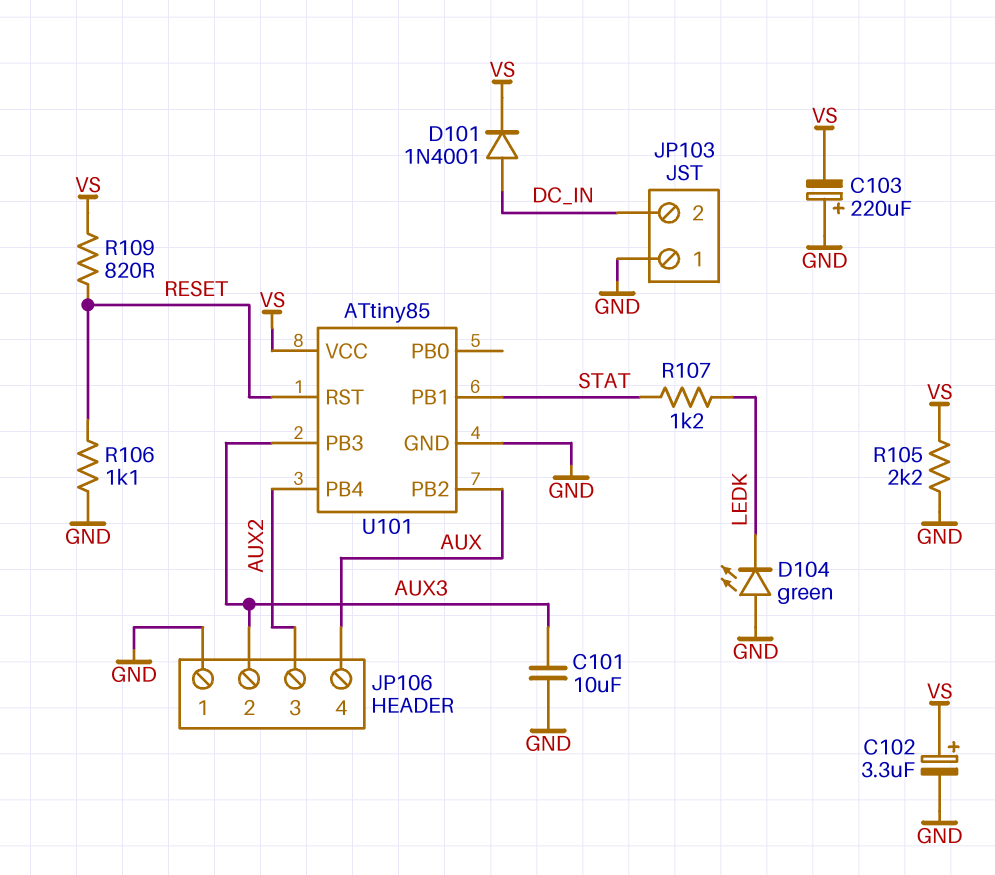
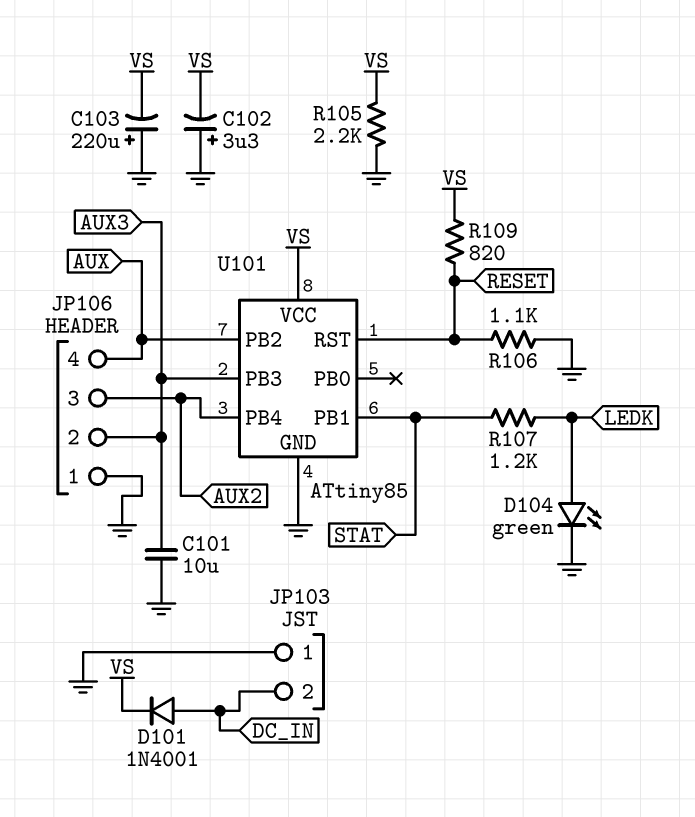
C102: 3.3uF (plus VS, minus GND) -> 3.3uF (plus GND, minus VS)
D104: LED green (A GND, K LEDK) -> LED green (A LEDK, K GND)

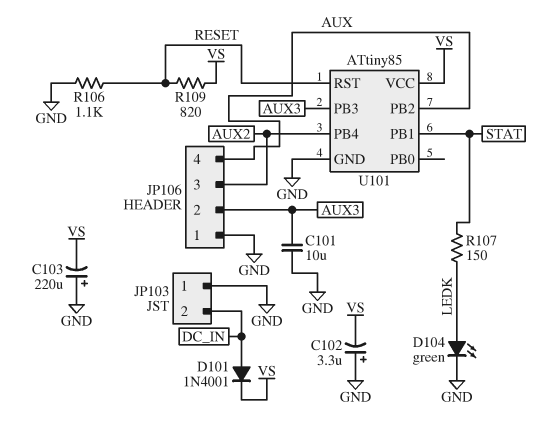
R105: 2.2k (GND, VS) -> none
R107: 1.2k (LEDK, STAT) -> 150 (LEDK, STAT)

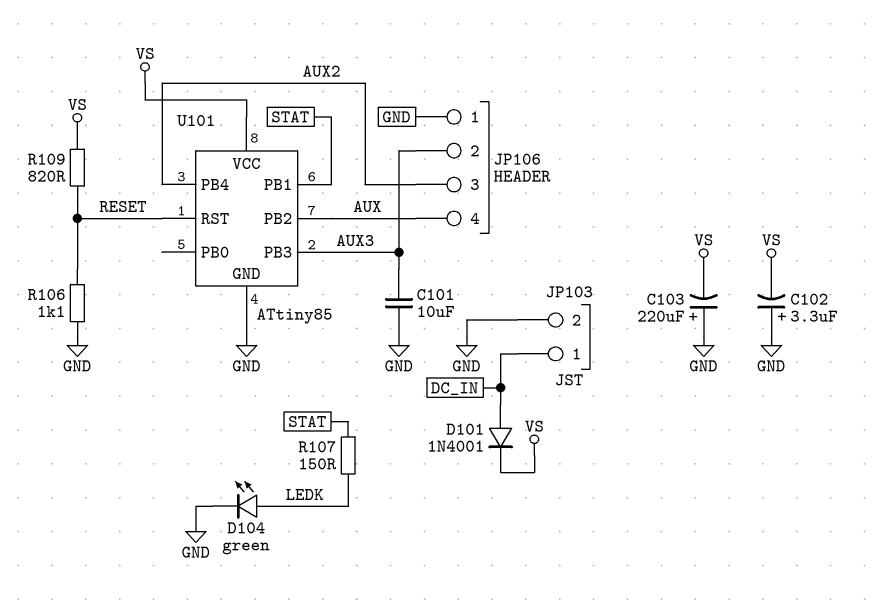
JP103 pin 1: GND -> DC_IN
JP103 pin 2: DC_IN -> GND

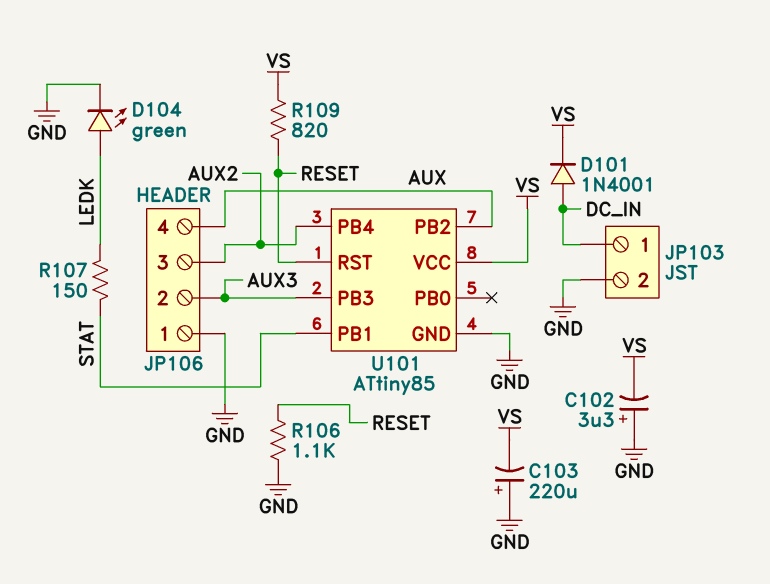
C101: 10uF (AUX3, GND) -> none

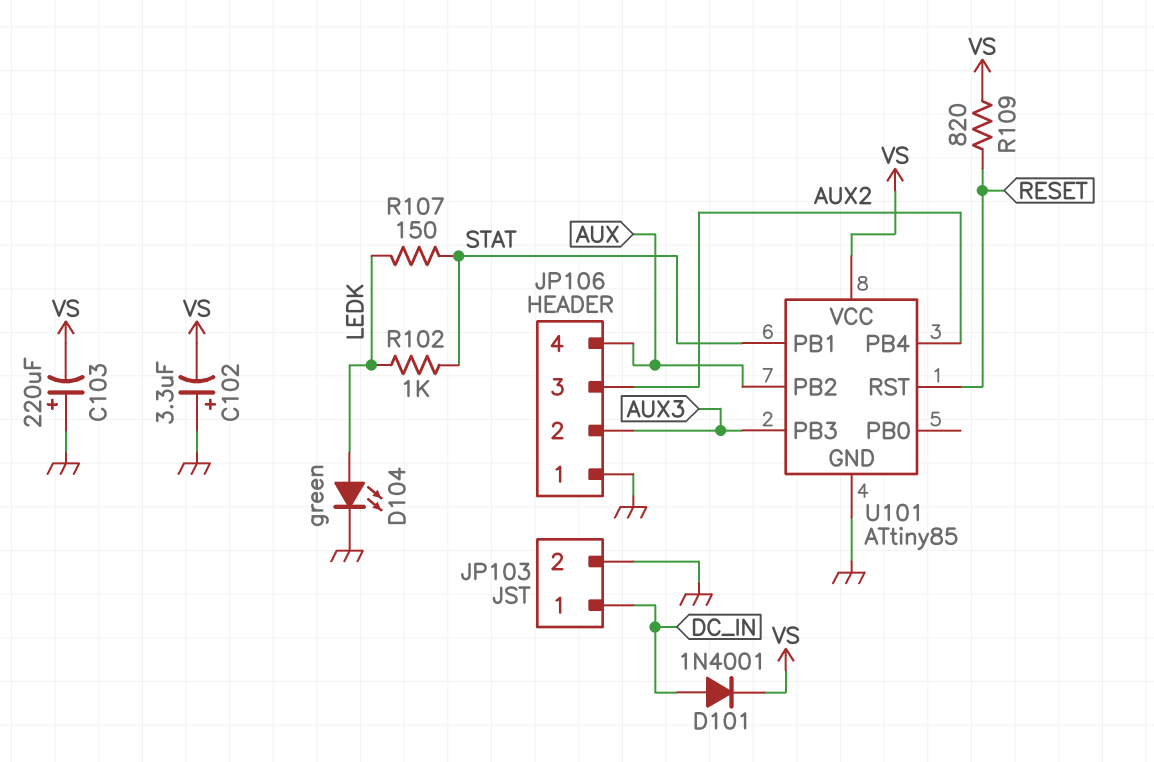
R102: none -> 1k (LEDK, STAT)
R106: 1.1k (GND, RESET) -> none

